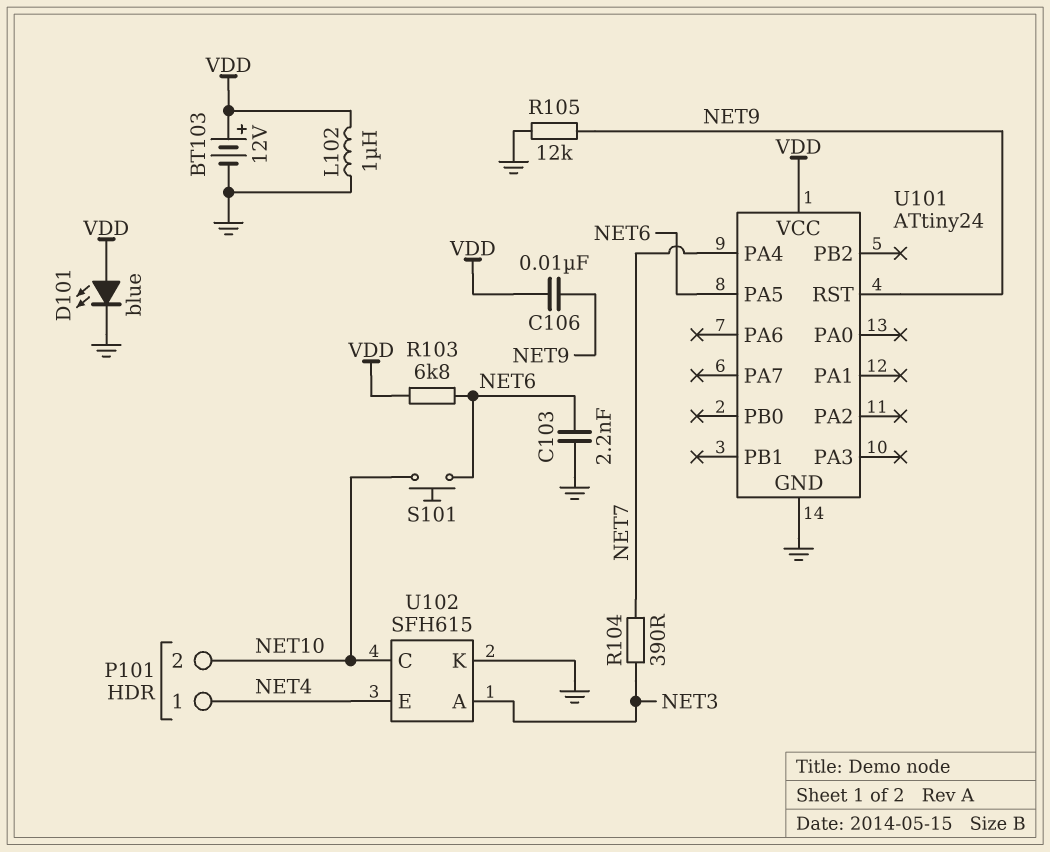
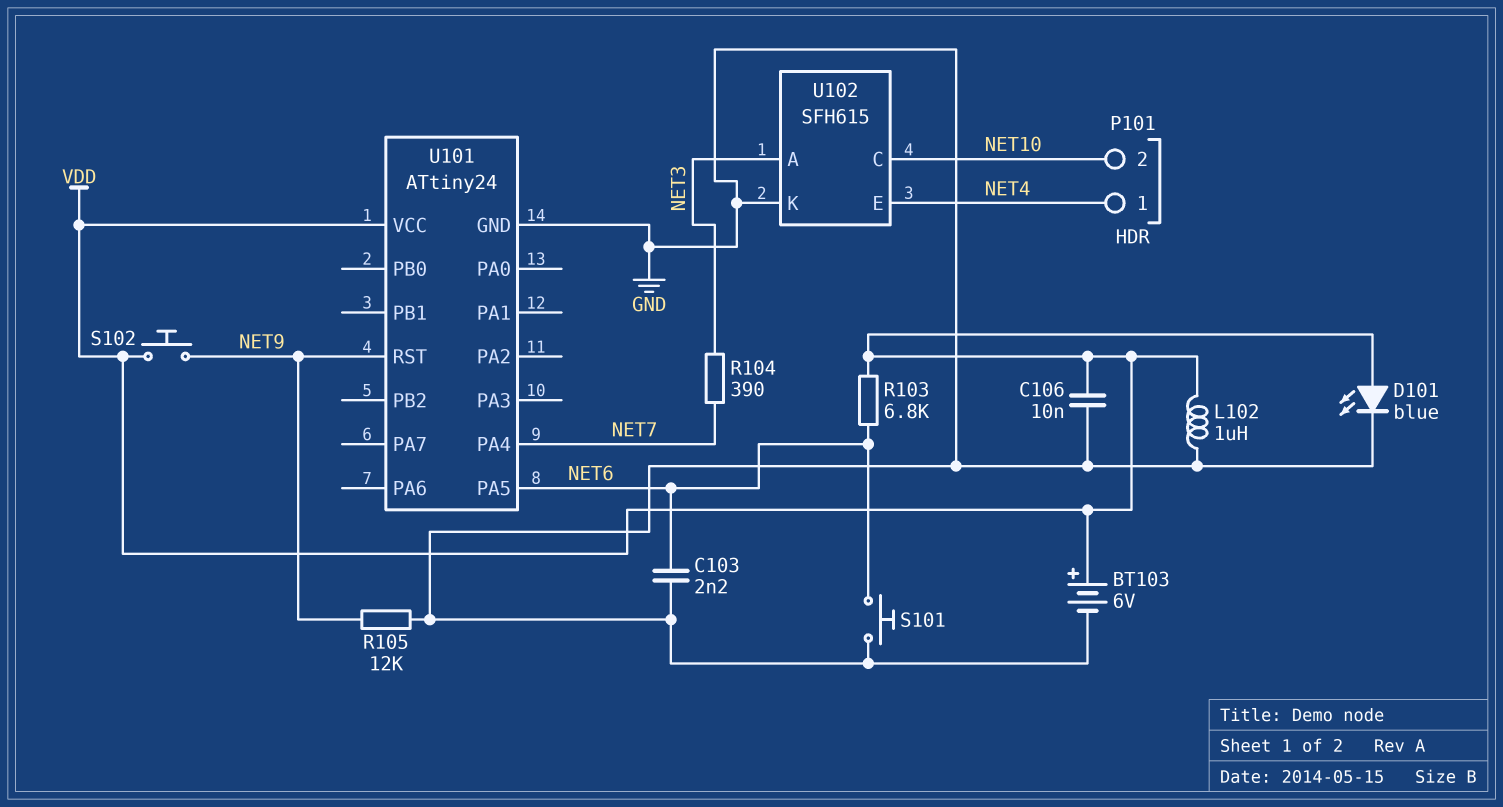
BT103: 12V (plus VDD, minus GND) -> 6V (plus VDD, minus GND)
C106: 10nF (NET9, VDD) -> 10nF (GND, VDD)
S101: button (NET6, NET10) -> button (GND, NET6)
S102: none -> button (NET9, VDD)

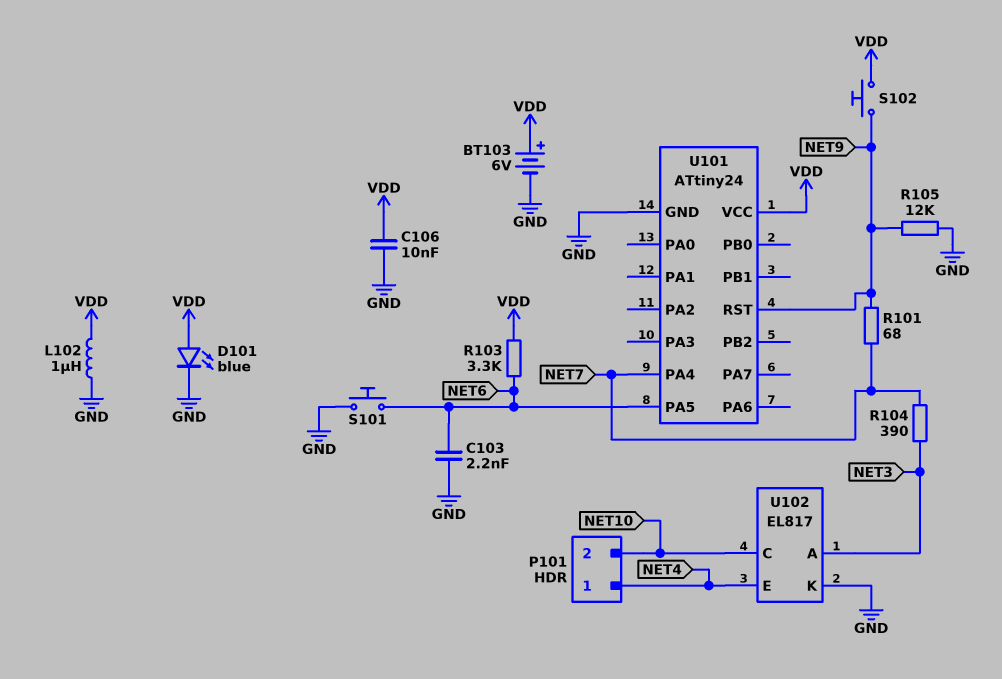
R101: none -> 68 (NET7, NET9)
R103: 6.8k (NET6, VDD) -> 3.3k (NET6, VDD)
U102: SFH615 -> EL817

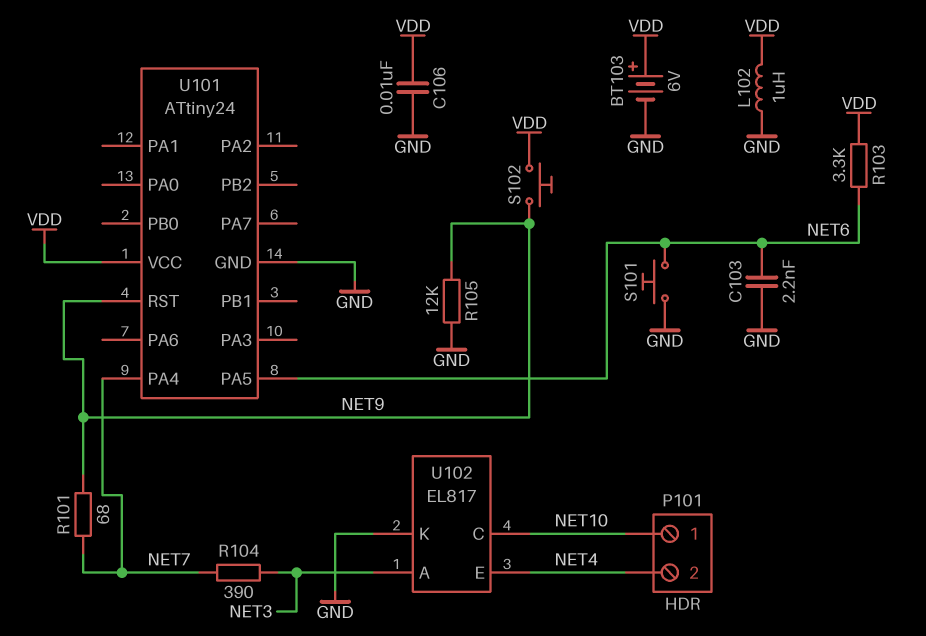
D101: LED blue (A VDD, K GND) -> none
P101 pin 1: NET4 -> NET10
P101 pin 2: NET10 -> NET4

